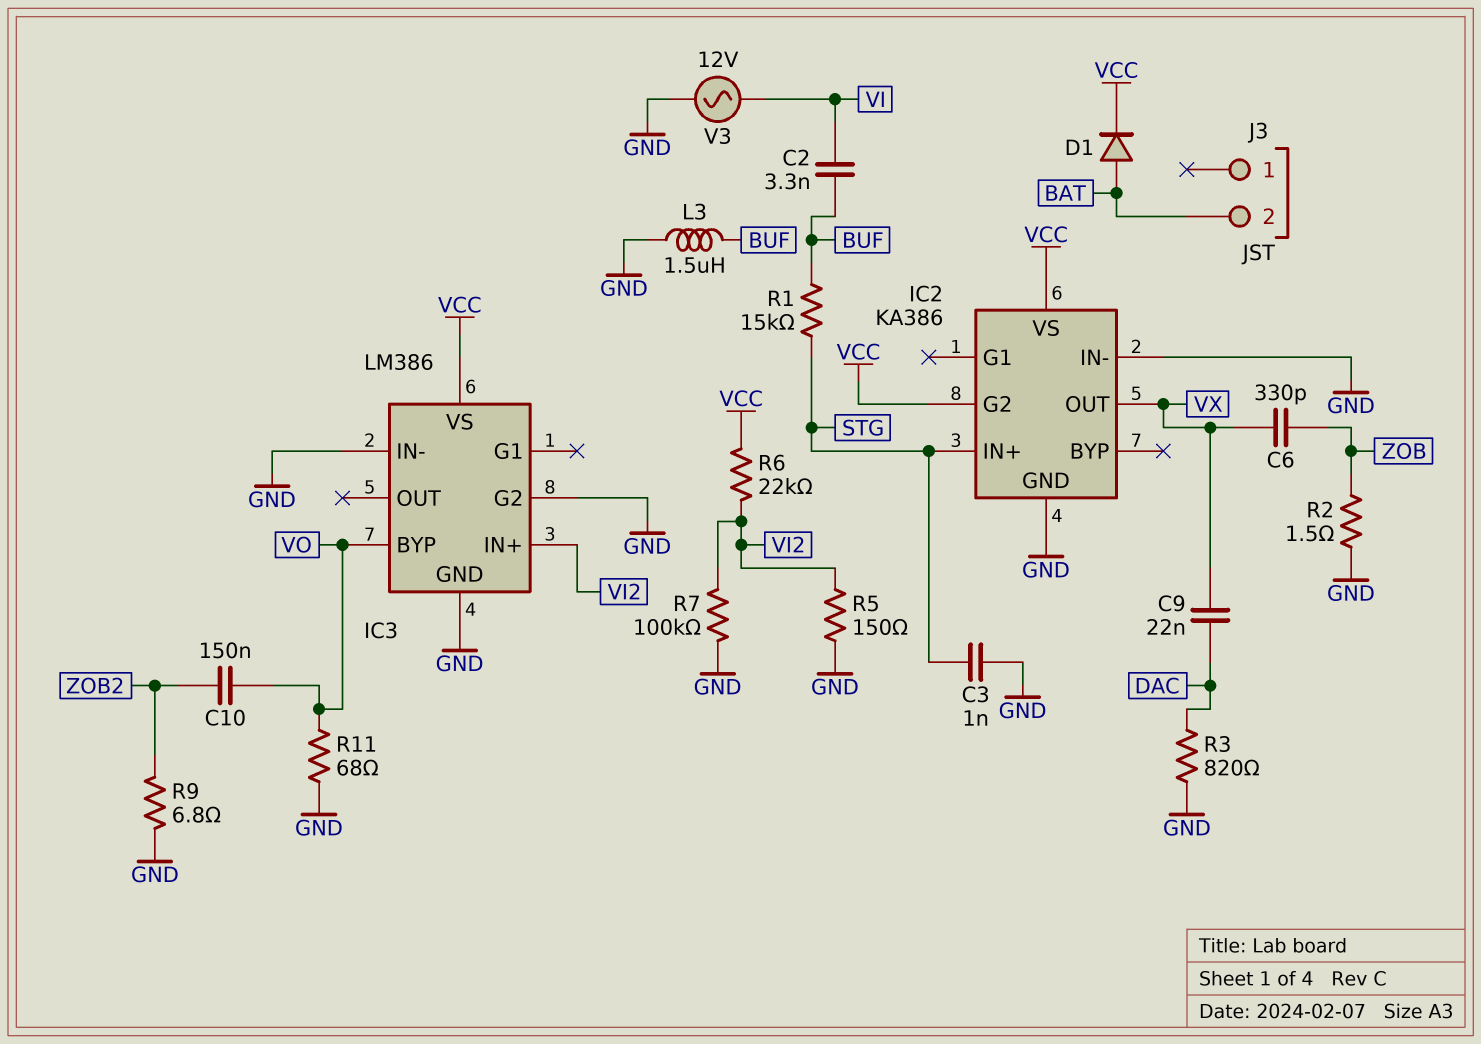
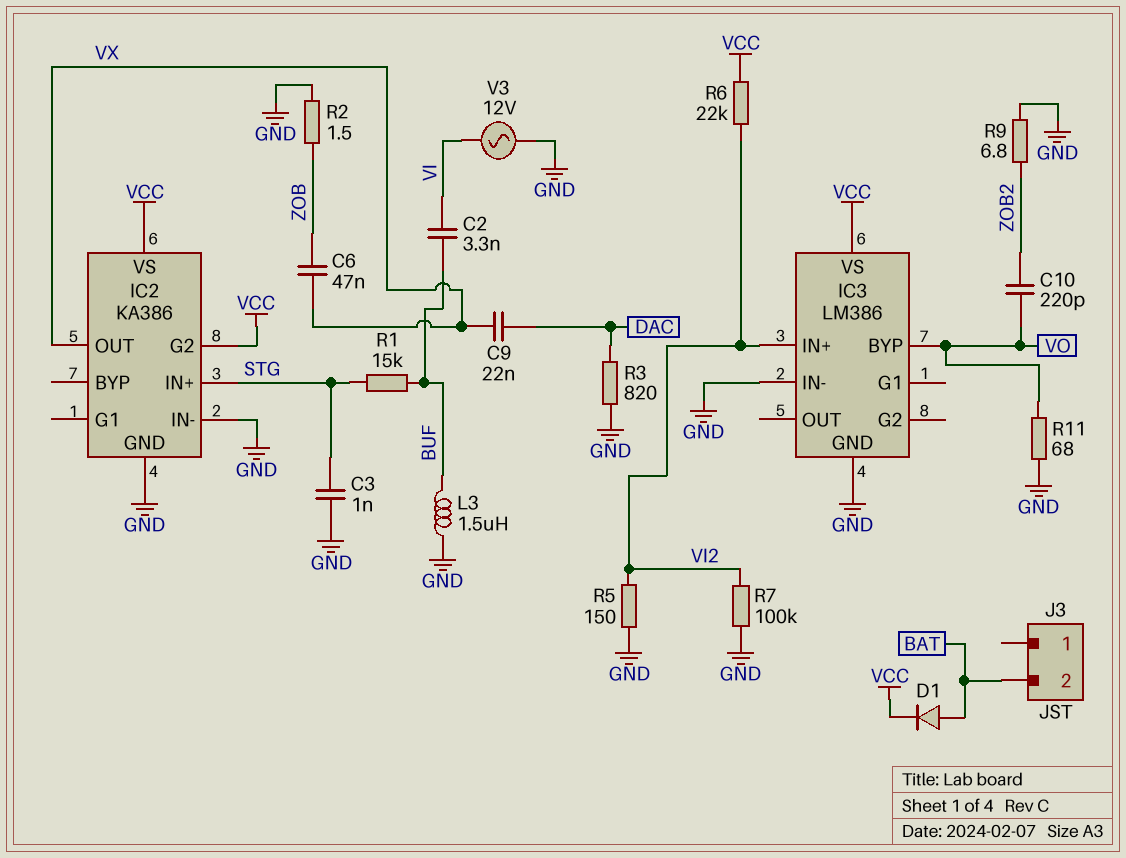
C6: 330pF (VX, ZOB) -> 47nF (VX, ZOB)
C10: 150nF (VO, ZOB2) -> 220pF (VO, ZOB2)
IC3 pin G2: GND -> none

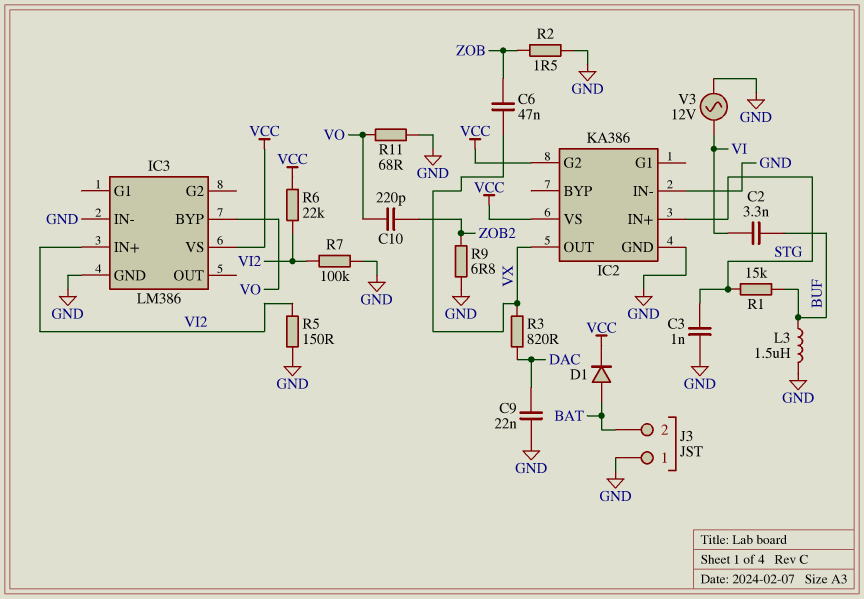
C9: 22nF (DAC, VX) -> 22nF (DAC, GND)
J3 pin 1: none -> GND
R3: 820 (DAC, GND) -> 820 (DAC, VX)

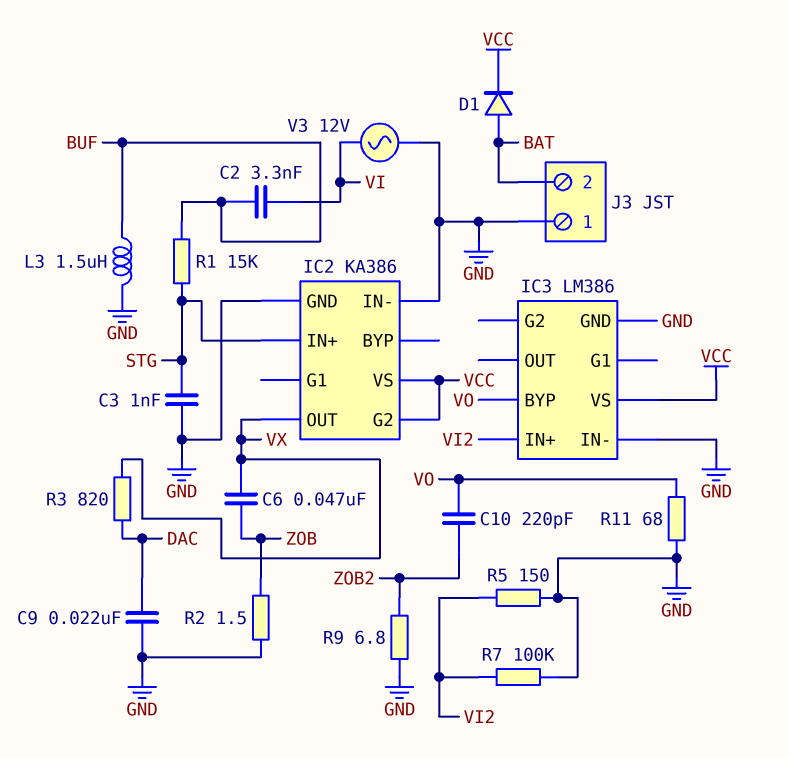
R6: 22k (VCC, VI2) -> none

